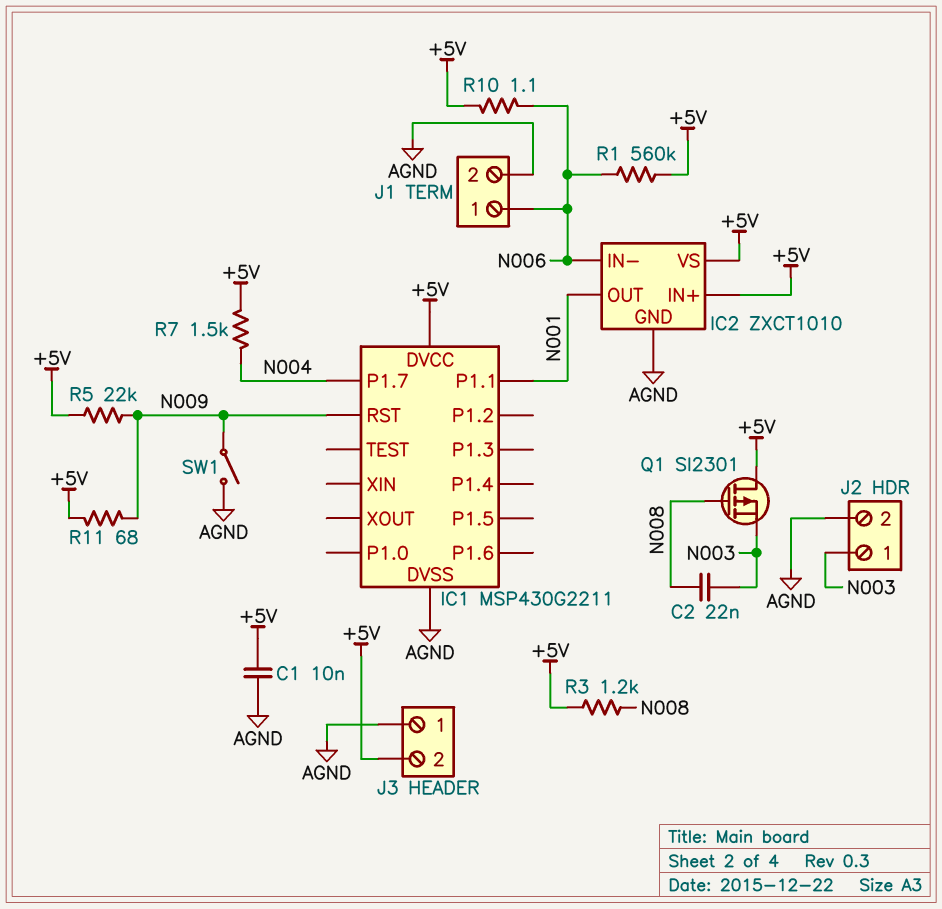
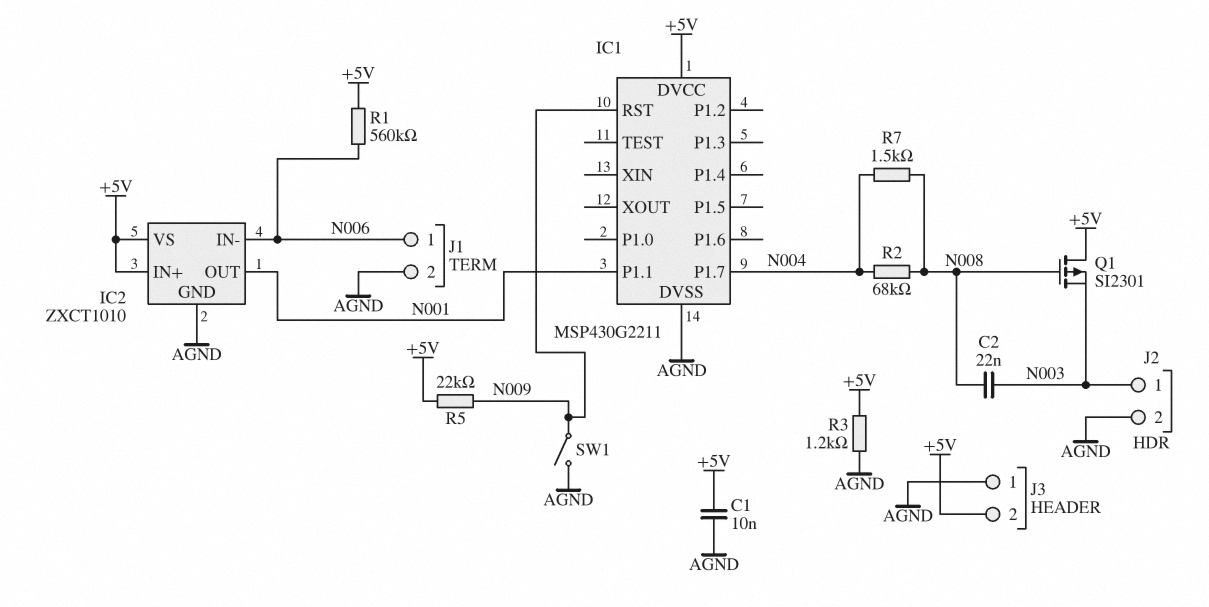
R2: none -> 68k (N004, N008)
R3: 1.2k (+5V, N008) -> 1.2k (+5V, AGND)
R7: 1.5k (+5V, N004) -> 1.5k (N004, N008)
R10: 1.1 (+5V, N006) -> none
R11: 68 (+5V, N009) -> none

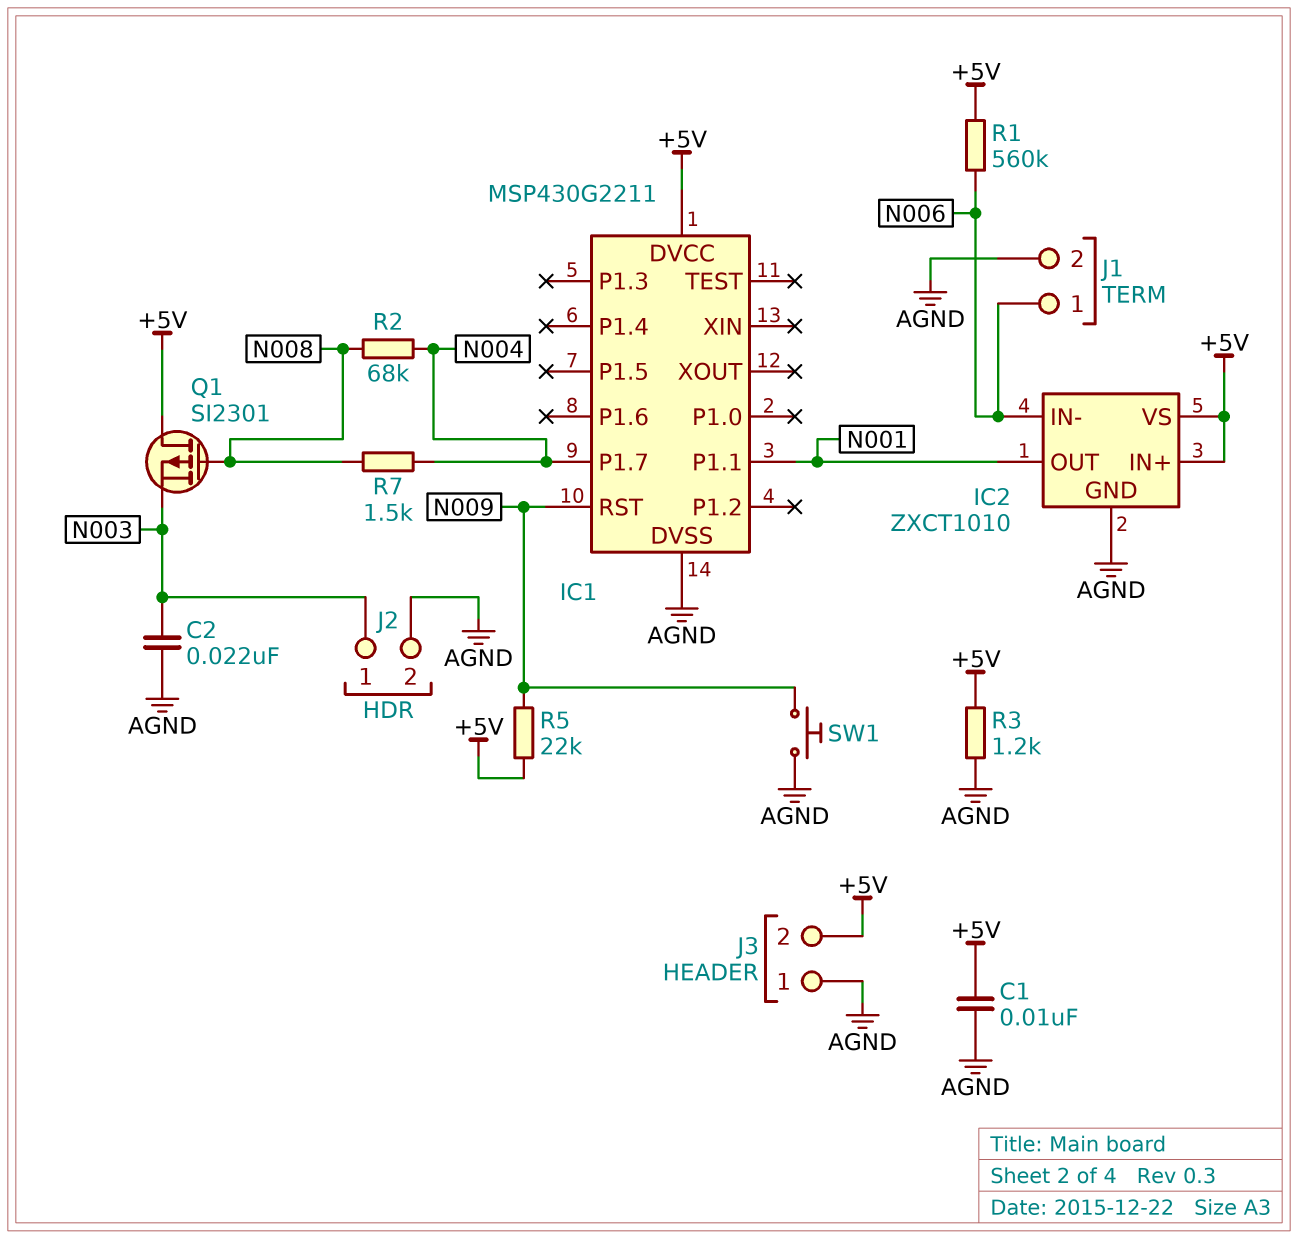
C2: 22nF (N003, N008) -> 22nF (AGND, N003)
SW1: switch (AGND, N009) -> button (AGND, N009)

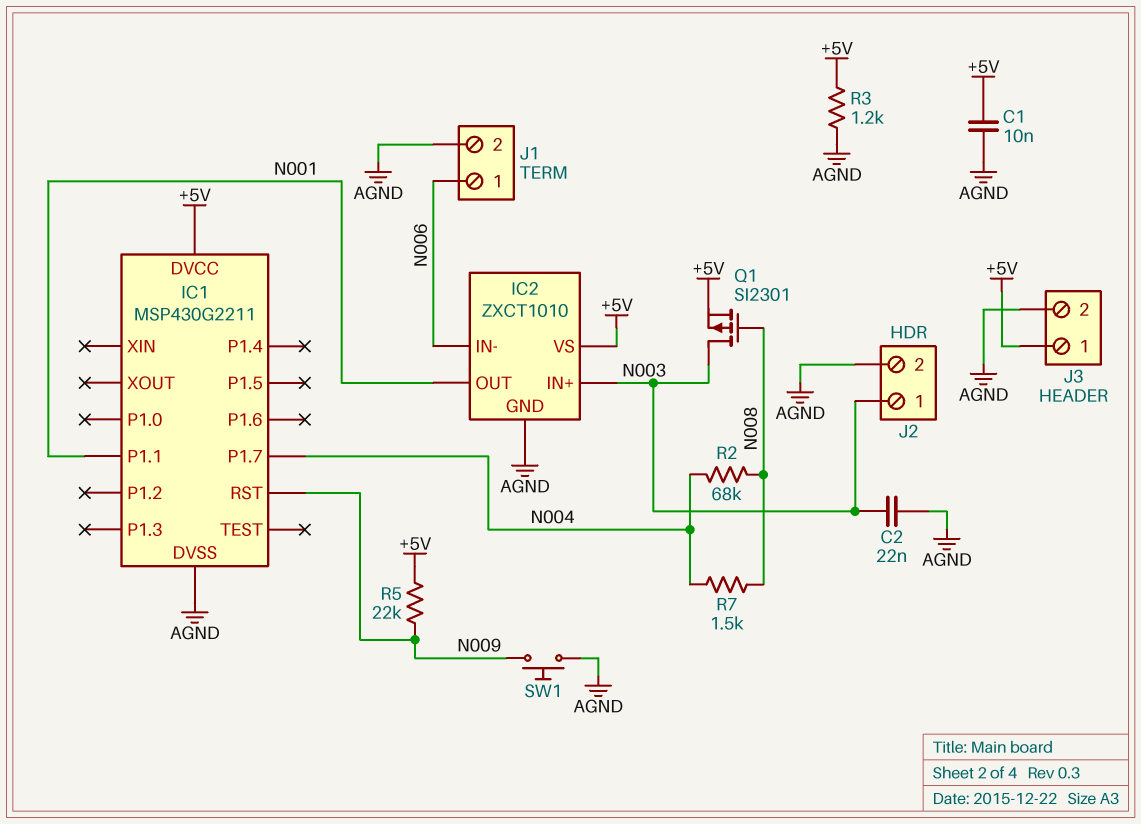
IC2 pin IN+: +5V -> N003
J3 pin 1: AGND -> +5V
J3 pin 2: +5V -> AGND
Q1: PMOS SI2301 (G N008, D +5V, S N003) -> PMOS SI2301 (G N008, D N003, S +5V)
R1: 560k (+5V, N006) -> none

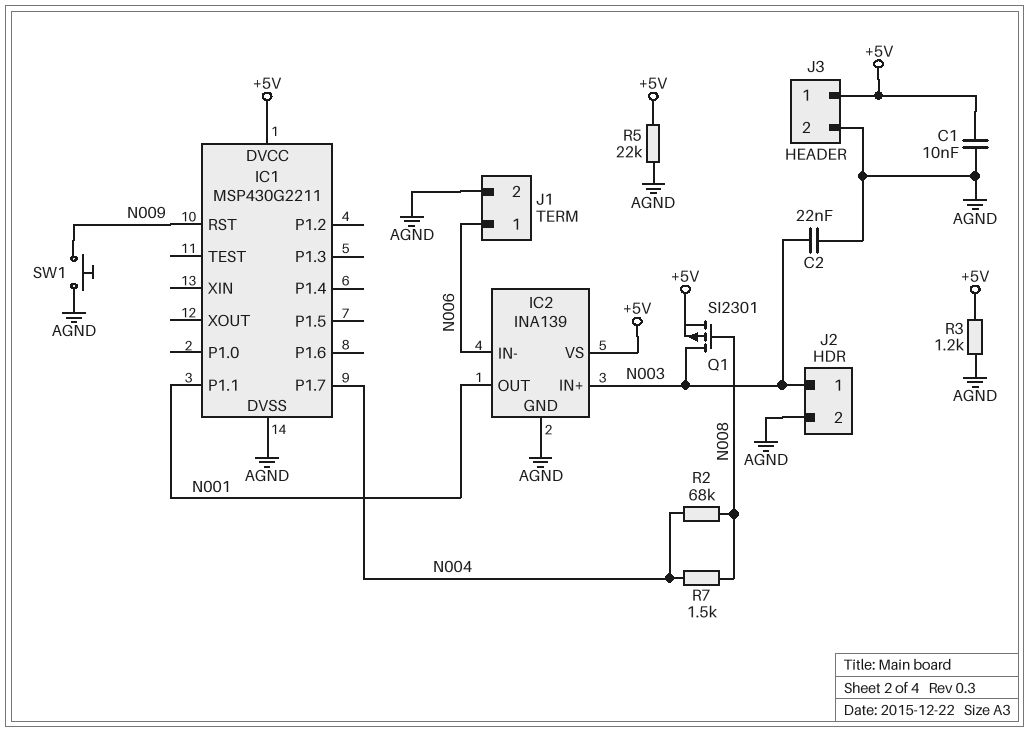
IC2: ZXCT1010 -> INA139
R5: 22k (+5V, N009) -> 22k (+5V, AGND)

